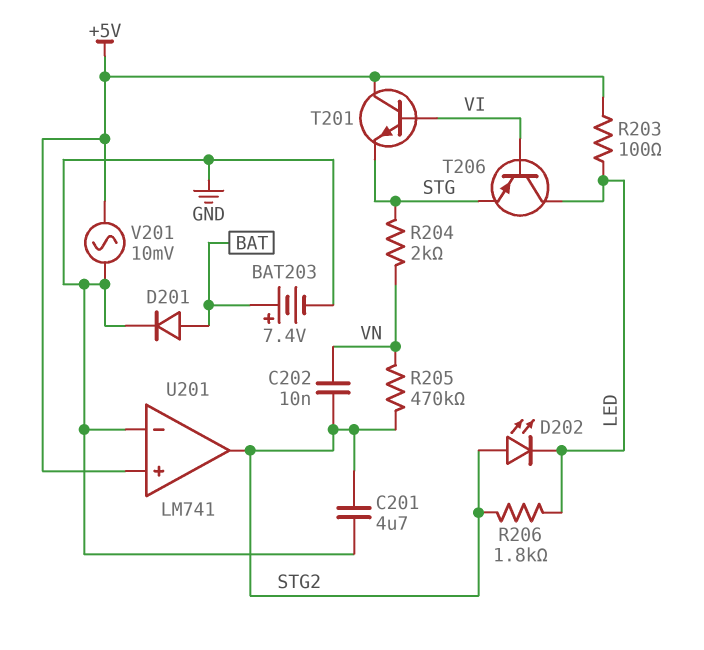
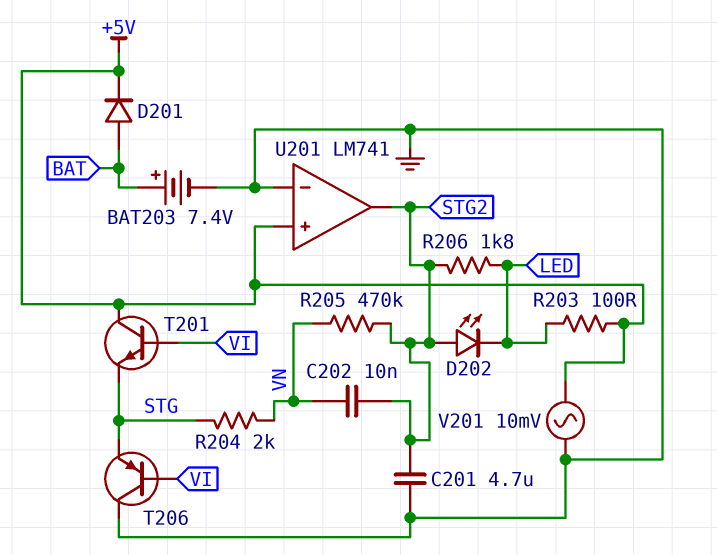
D201: diode (A BAT, K GND) -> diode (A BAT, K +5V)
T206: PNP (B VI, C LED, E STG) -> PNP (B VI, C GND, E STG)

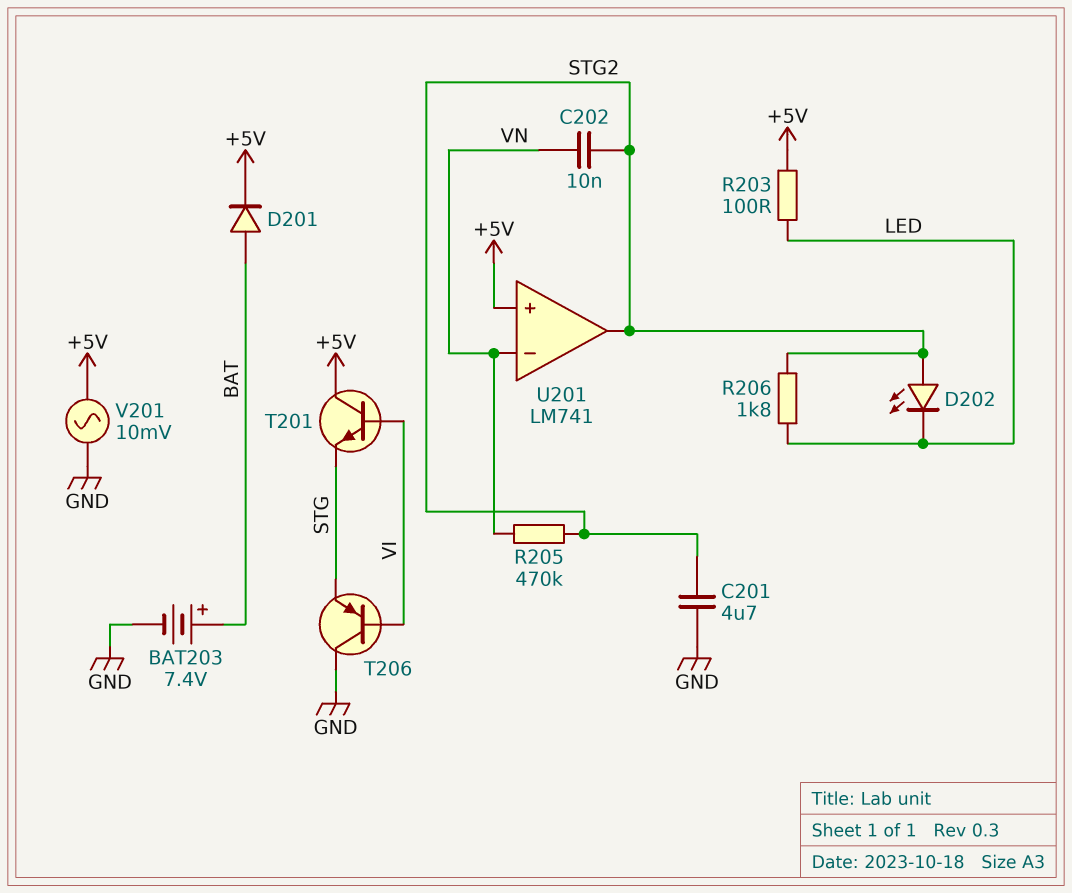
R204: 2k (STG, VN) -> none
U201 pin in-: GND -> VN

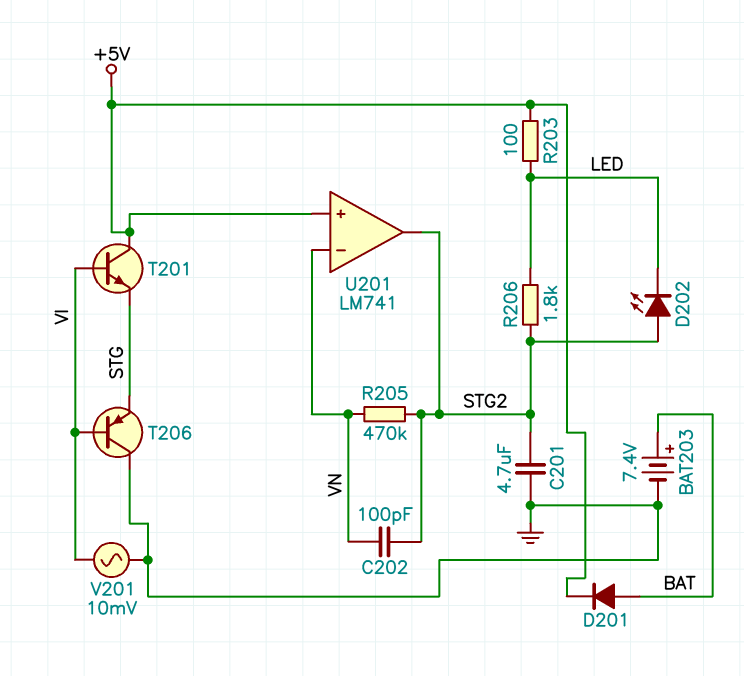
C202: 10nF (STG2, VN) -> 100pF (STG2, VN)
V201: AC 10mV (+5V, GND) -> AC 10mV (GND, VI)

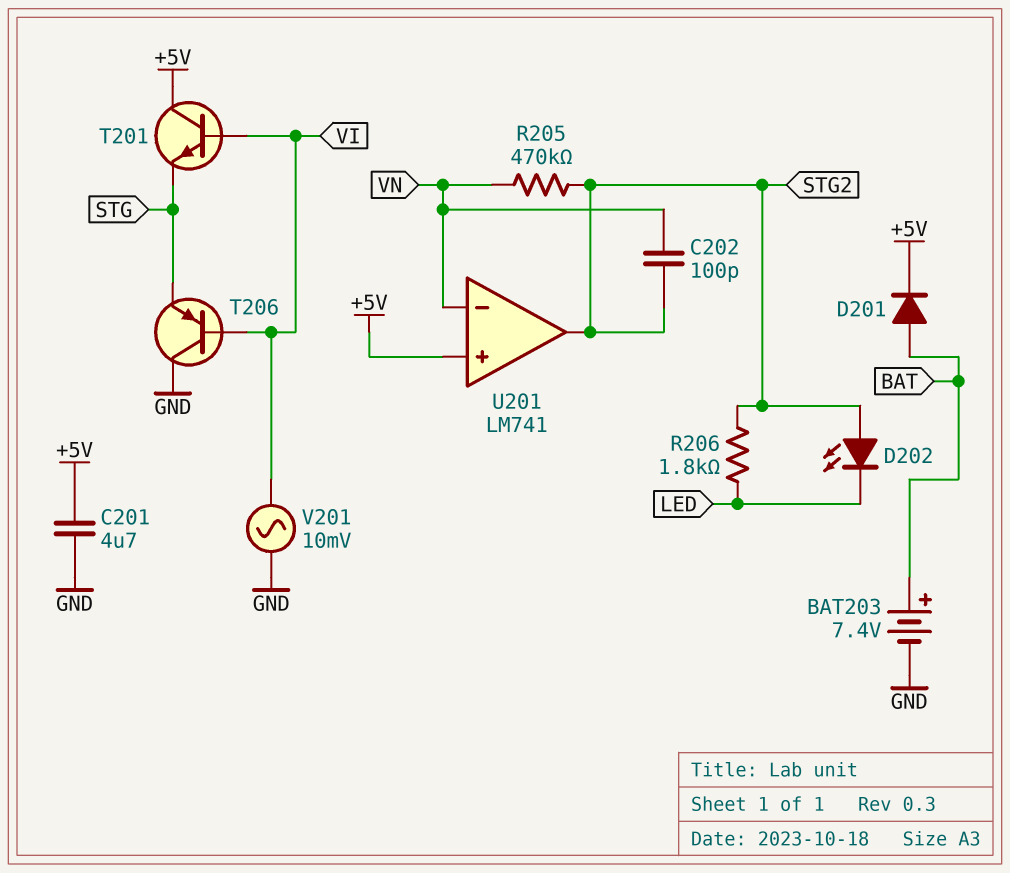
C201: 4.7uF (GND, STG2) -> 4.7uF (+5V, GND)
R203: 100 (+5V, LED) -> none

